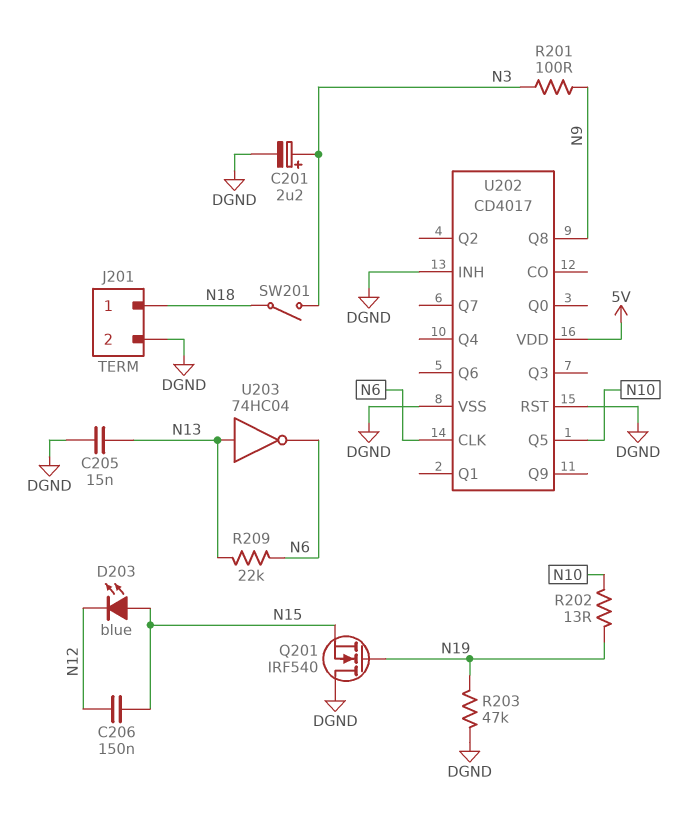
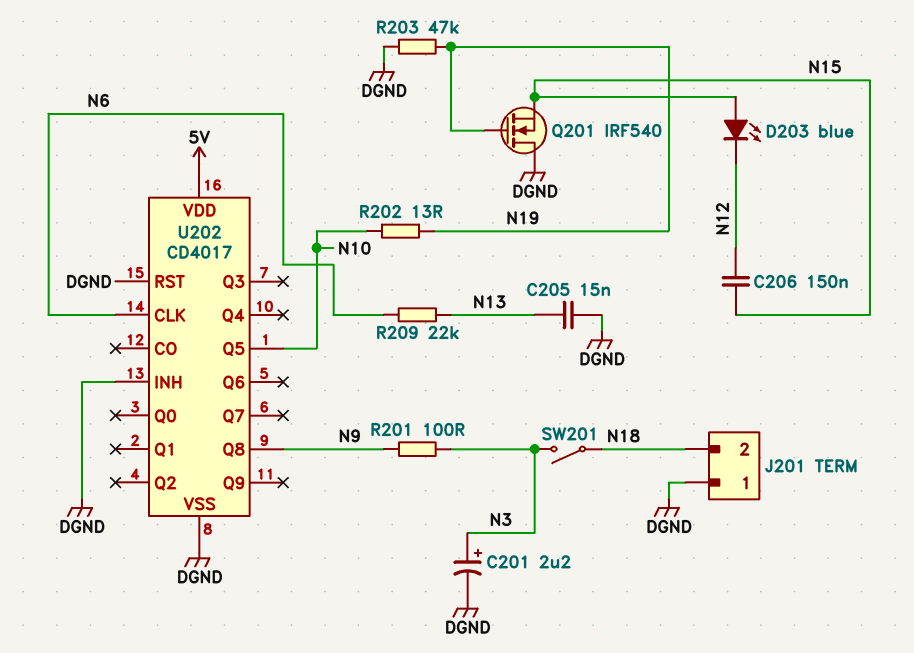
J201 pin 1: N18 -> DGND
J201 pin 2: DGND -> N18
U203: NOT 74HC04 (in N13, out N6) -> none

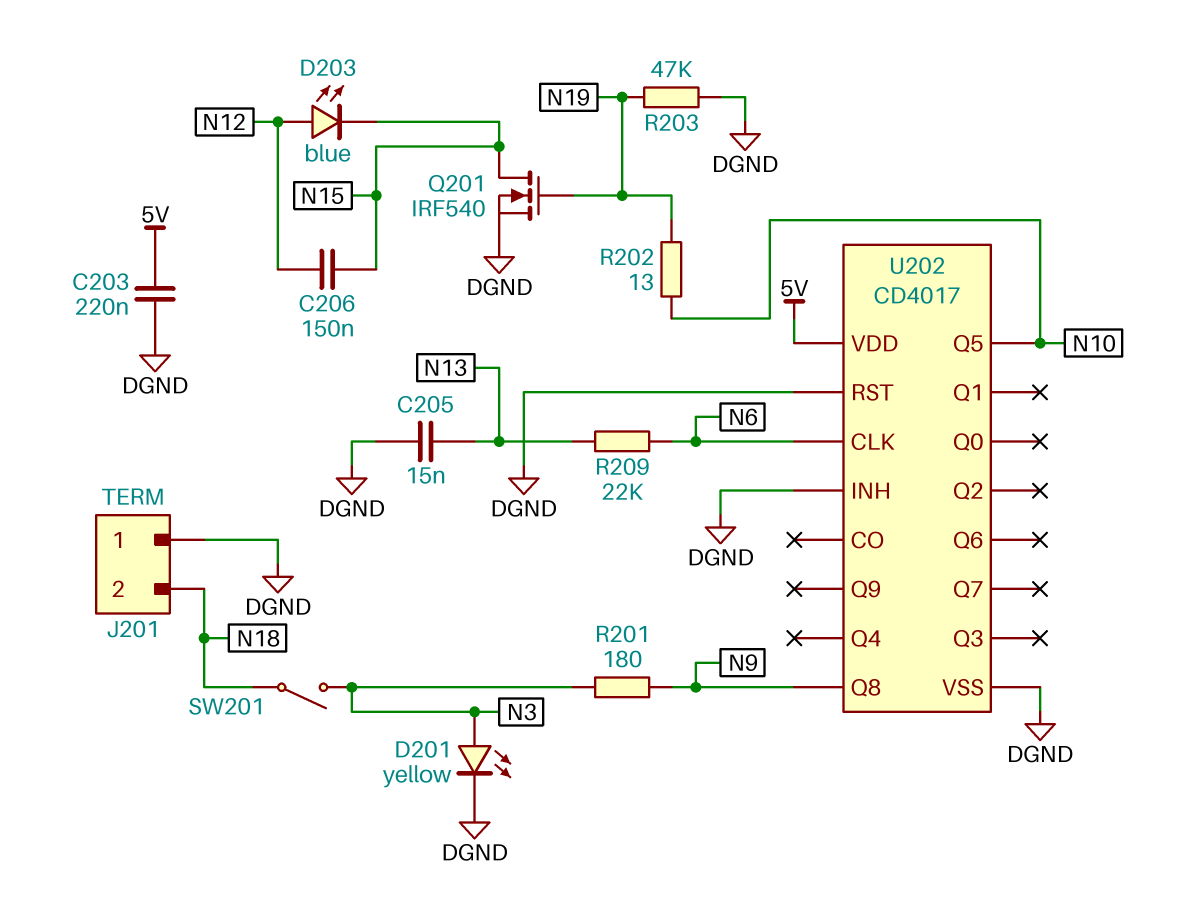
C201: 2.2uF (plus N3, minus DGND) -> none
C203: none -> 220nF (5V, DGND)
D201: none -> LED yellow (A N3, K DGND)
D203: LED blue (A N15, K N12) -> LED blue (A N12, K N15)
Q201: NMOS IRF540 (G N19, D DGND, S N15) -> NMOS IRF540 (G N19, D N15, S DGND)
R201: 100 (N3, N9) -> 180 (N3, N9)

